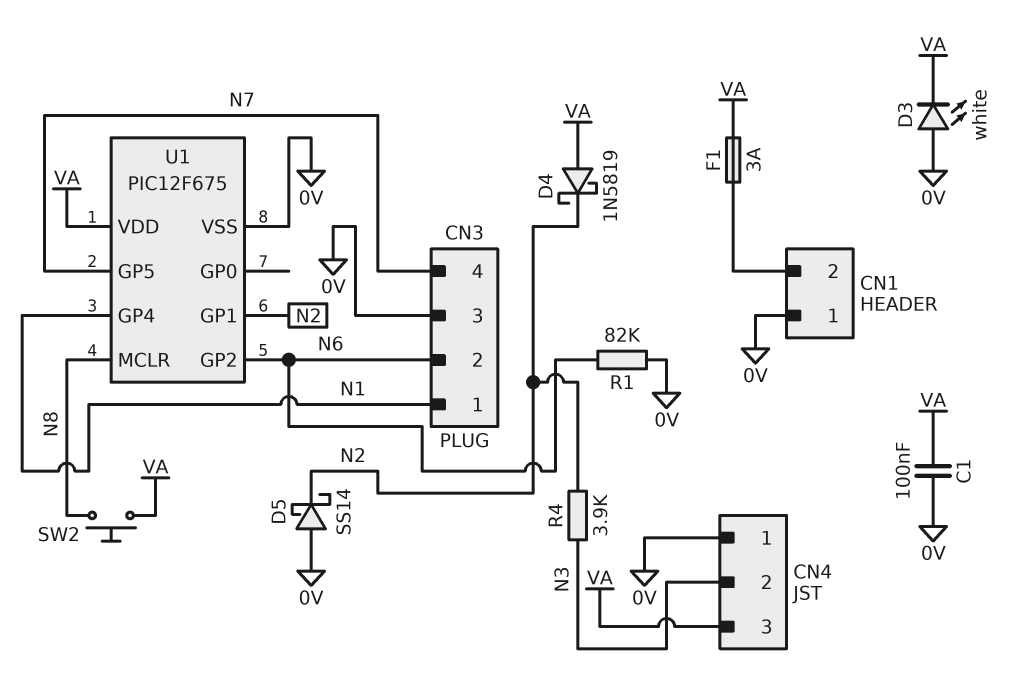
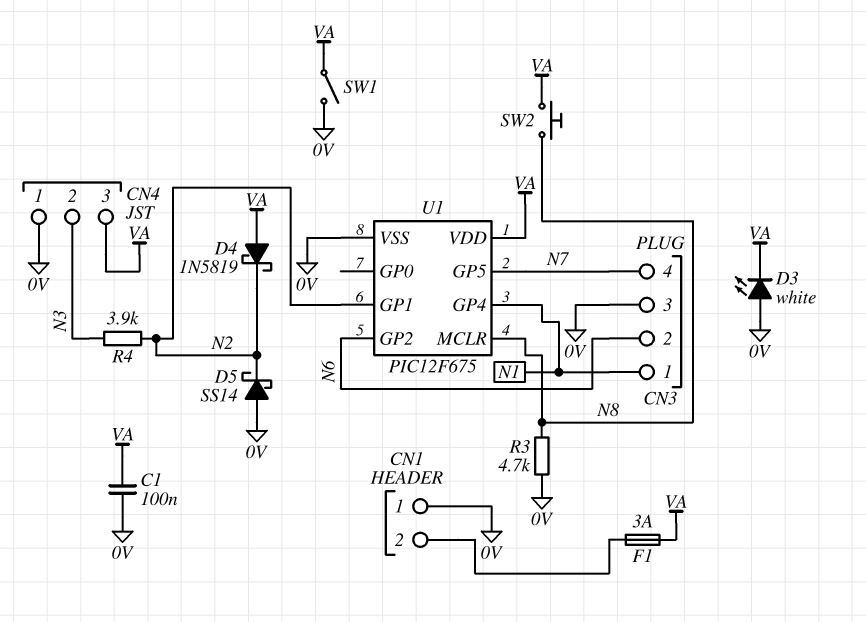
R1: 82k (0V, N6) -> none
R3: none -> 4.7k (0V, N8)
SW1: none -> switch (0V, VA)

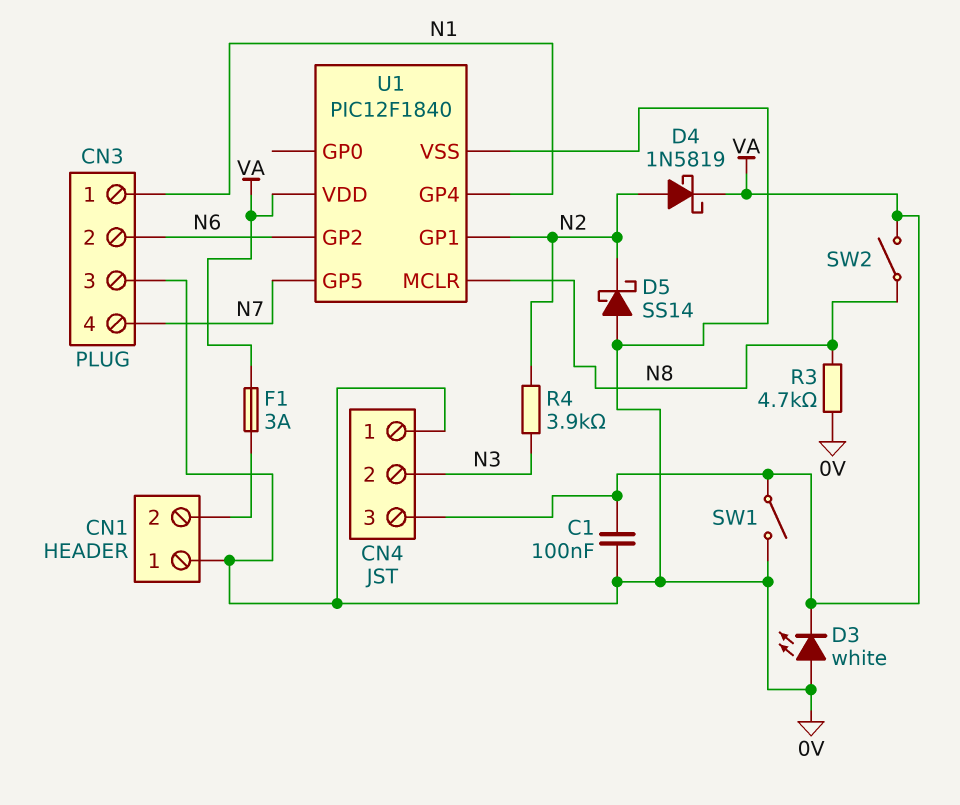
D4: schottky 1N5819 (A VA, K N2) -> schottky 1N5819 (A N2, K VA)
SW2: button (N8, VA) -> switch (N8, VA)
U1: PIC12F675 -> PIC12F1840

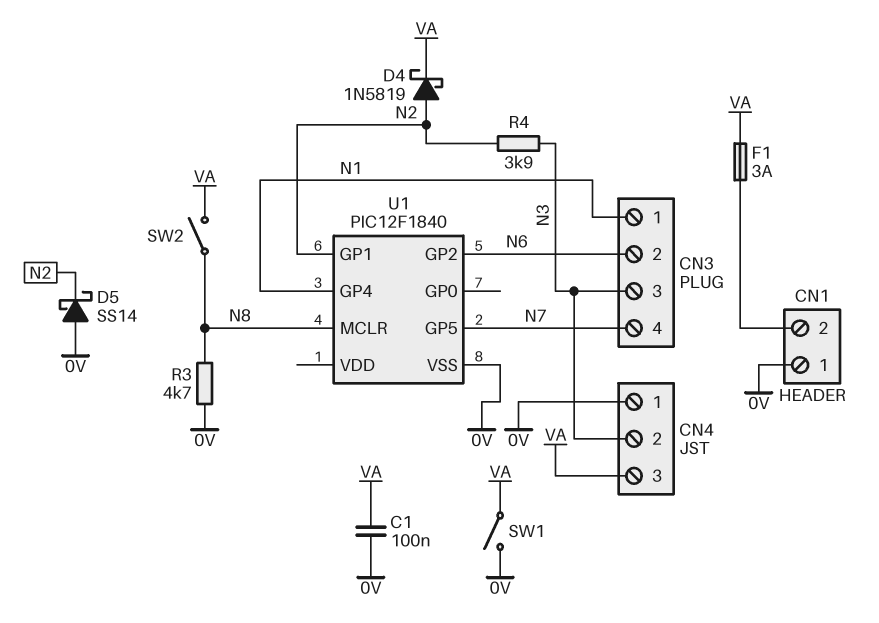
CN3 pin 3: 0V -> N3
D3: LED white (A 0V, K VA) -> none
U1 pin VDD: VA -> none

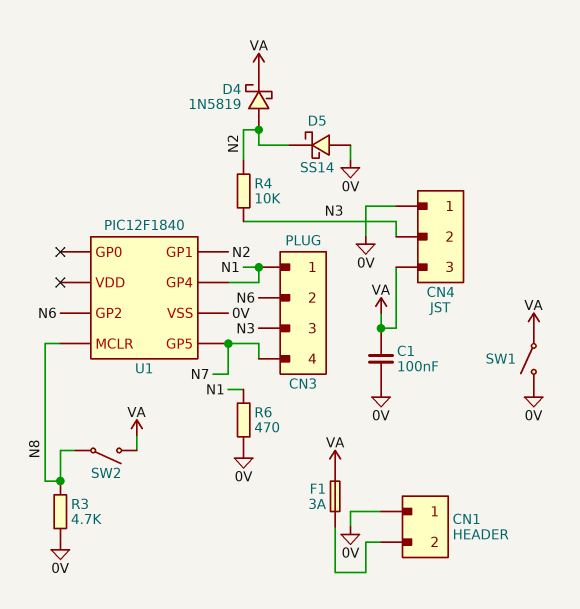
R4: 3.9k (N2, N3) -> 10k (N2, N3)
R6: none -> 470 (0V, N1)

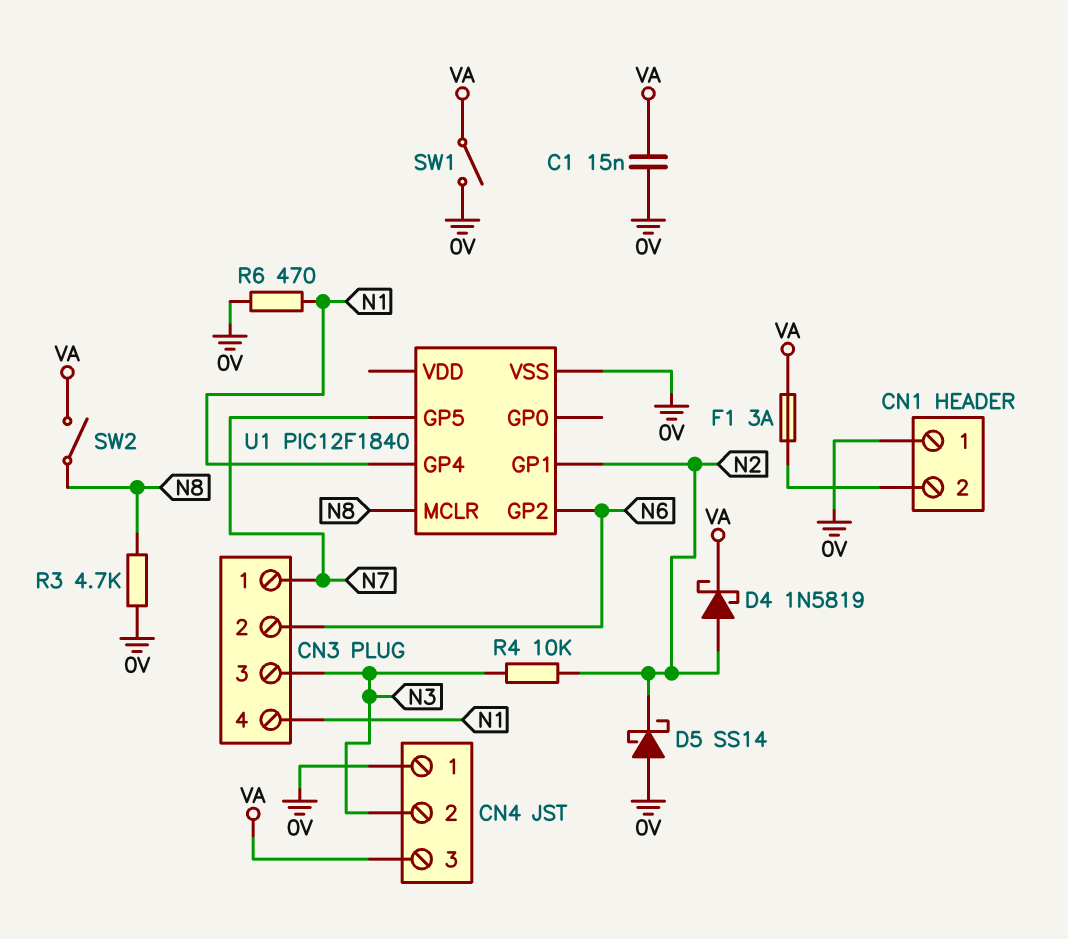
C1: 100nF (0V, VA) -> 15nF (0V, VA)
CN3 pin 1: N1 -> N7
CN3 pin 4: N7 -> N1

